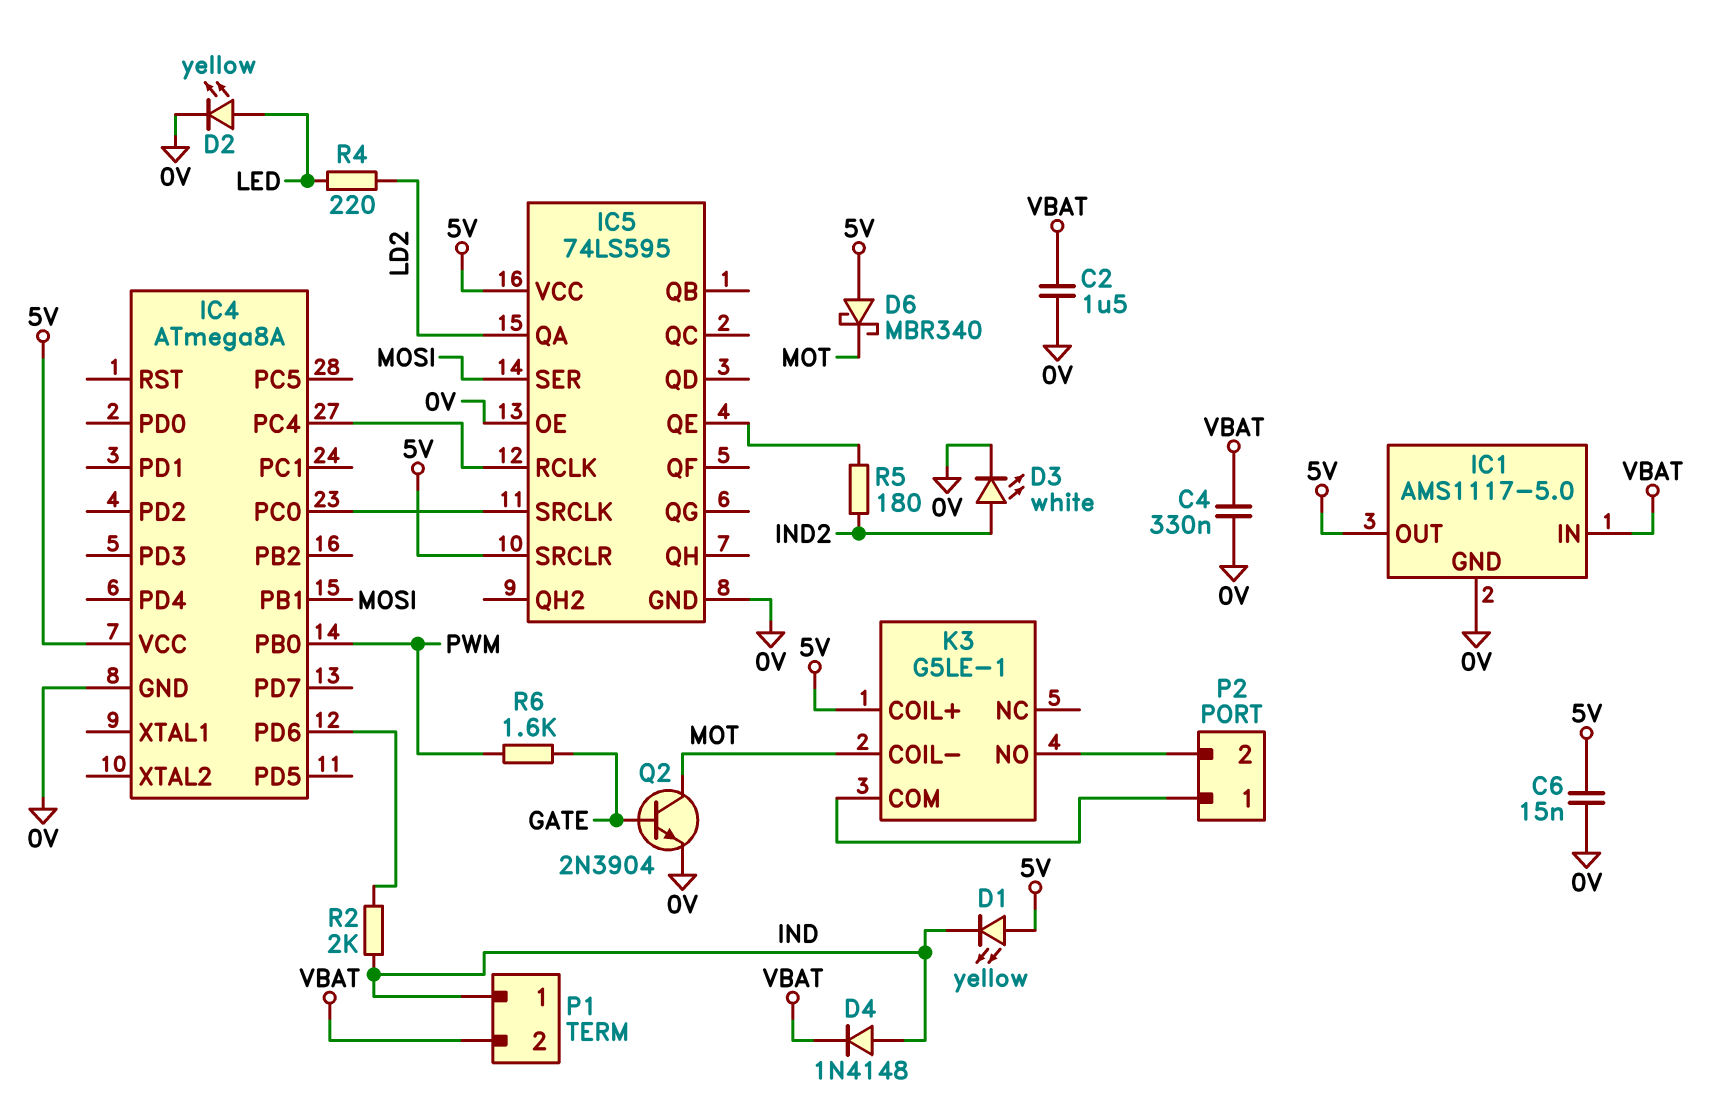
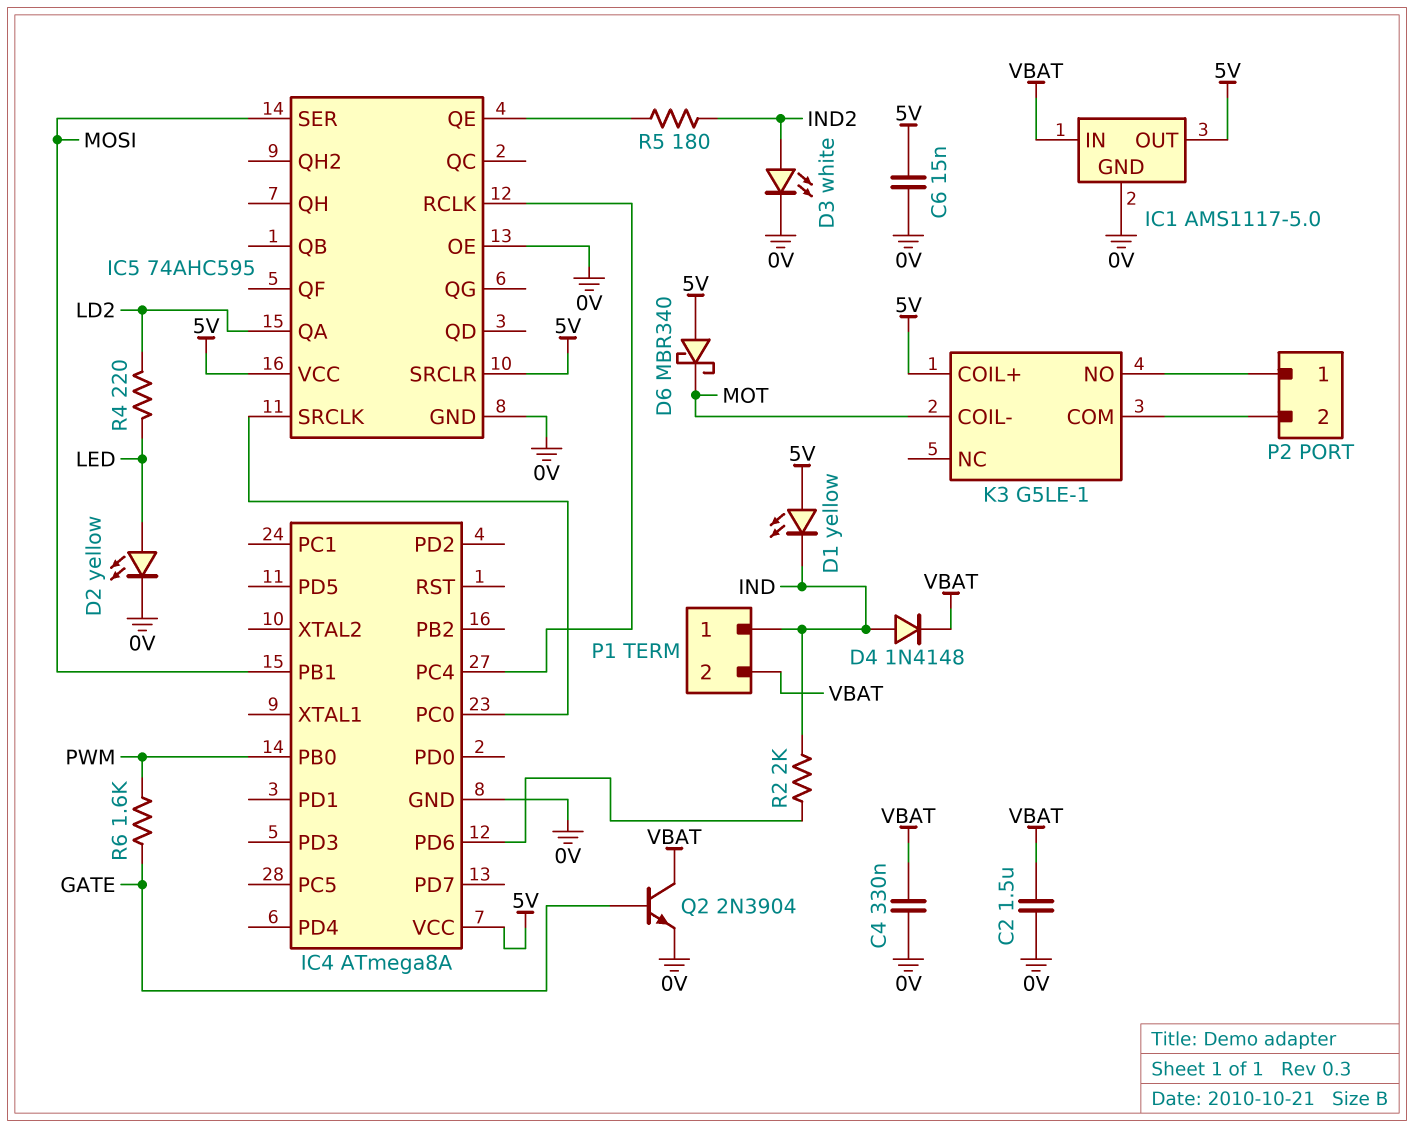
IC5: 74LS595 -> 74AHC595
P2 pin 1: K3/COM -> K3/NO
P2 pin 2: K3/NO -> K3/COM
Q2: NPN 2N3904 (B GATE, C MOT, E 0V) -> NPN 2N3904 (B GATE, C VBAT, E 0V)

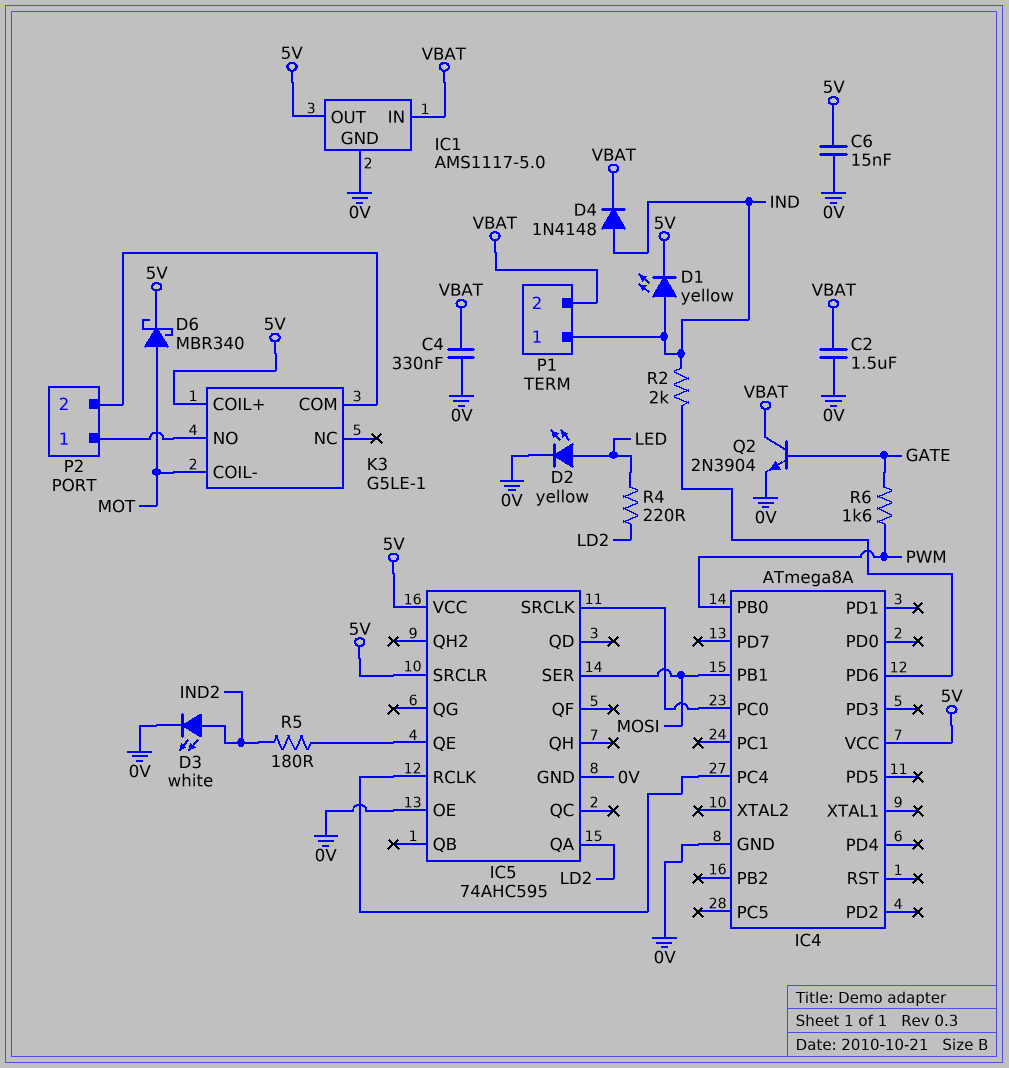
D1: LED yellow (A 5V, K IND) -> LED yellow (A IND, K 5V)
D6: schottky MBR340 (A 5V, K MOT) -> schottky MBR340 (A MOT, K 5V)

